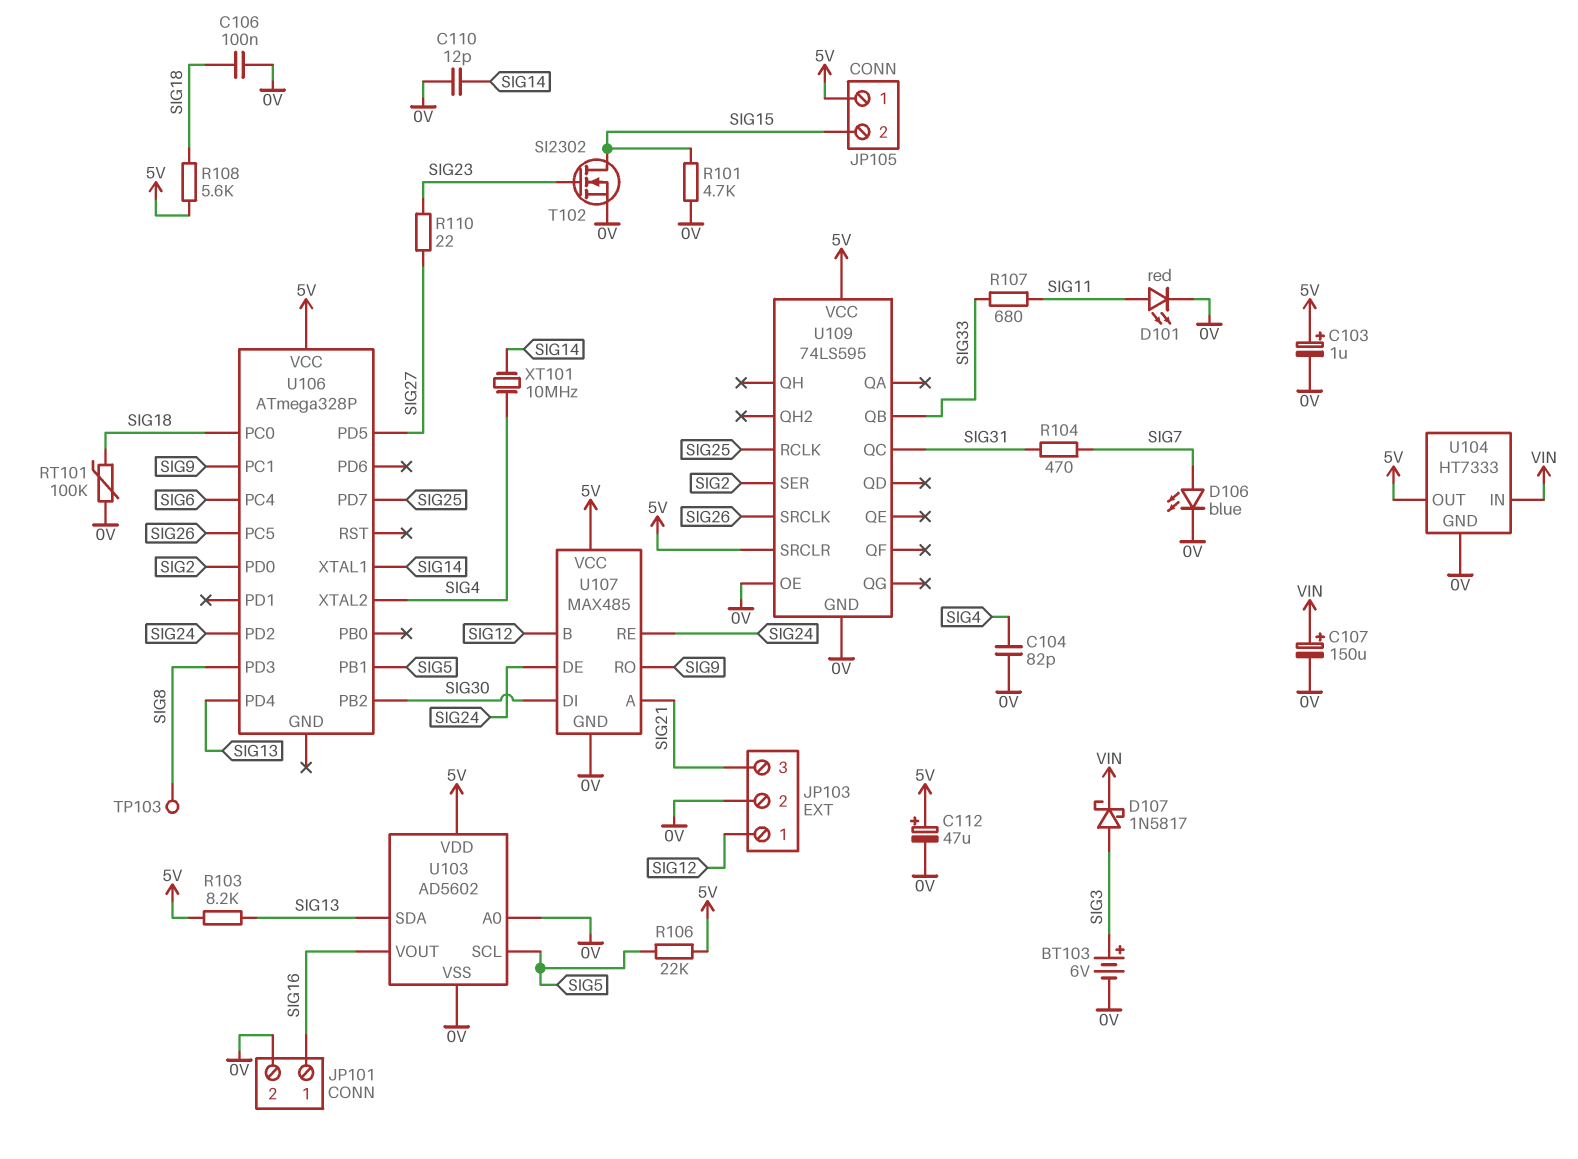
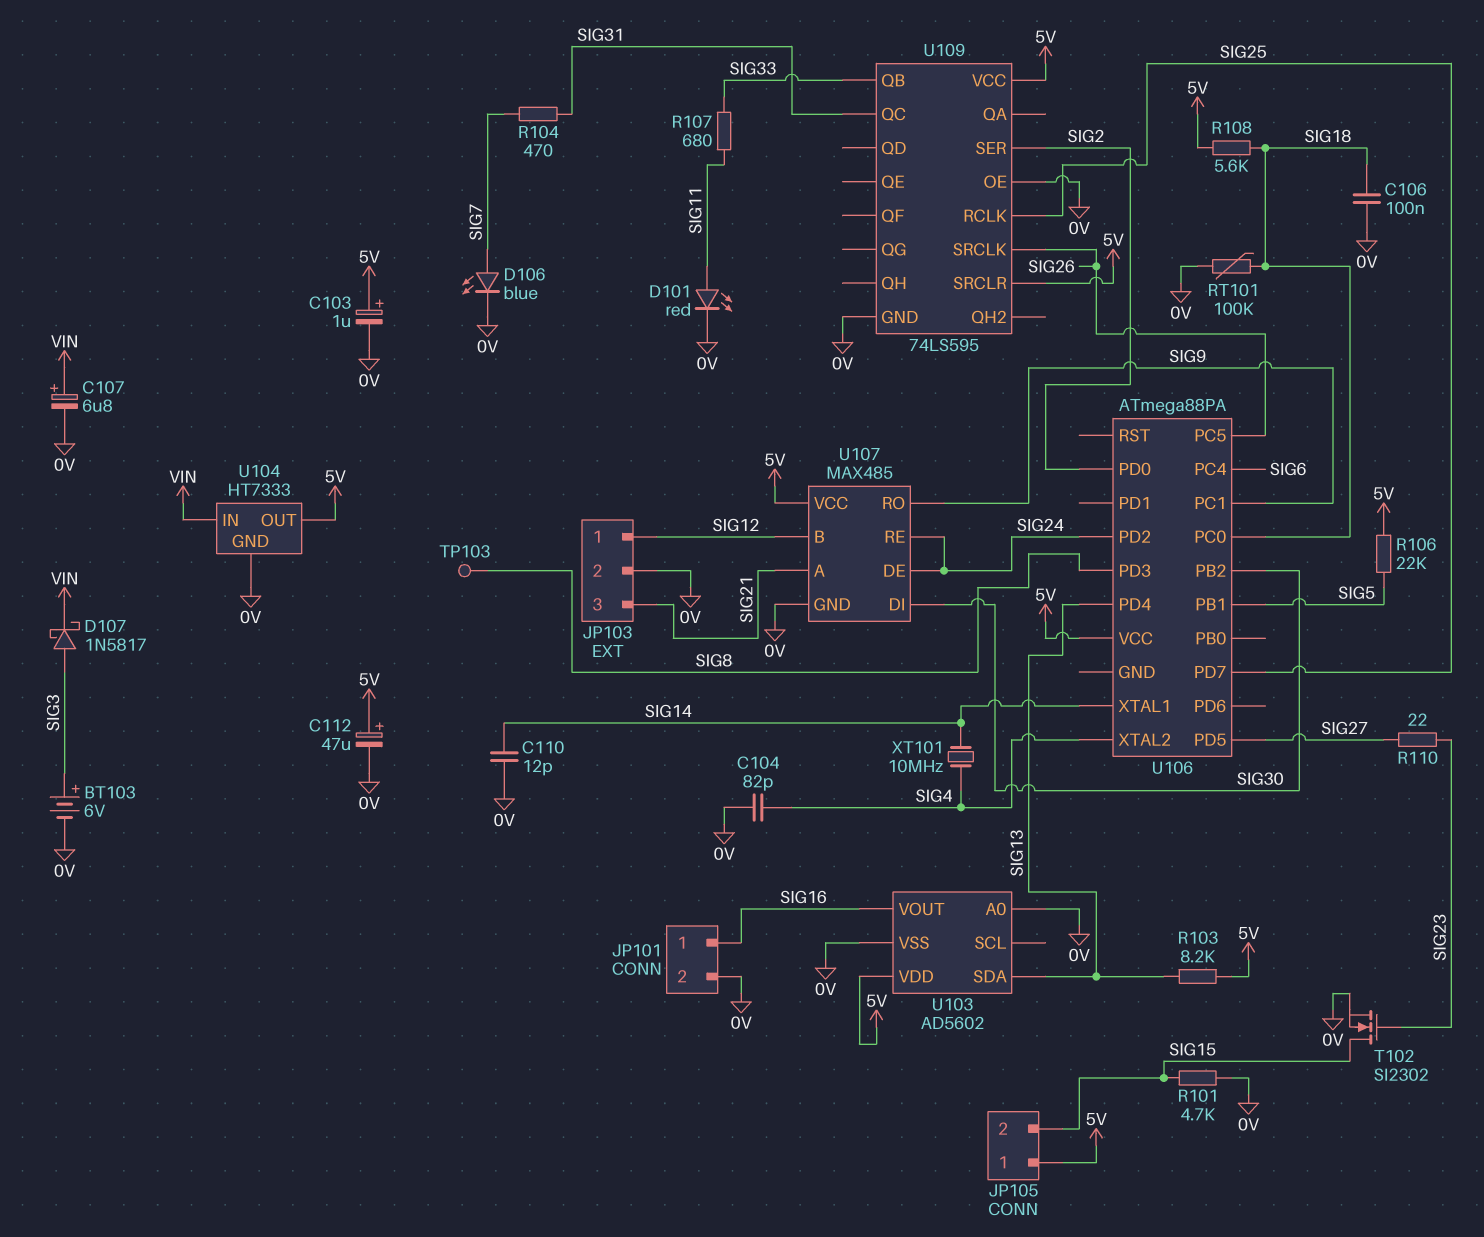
C107: 150uF (plus VIN, minus 0V) -> 6.8uF (plus VIN, minus 0V)
U103 pin SCL: SIG5 -> none
U106: ATmega328P -> ATmega88PA

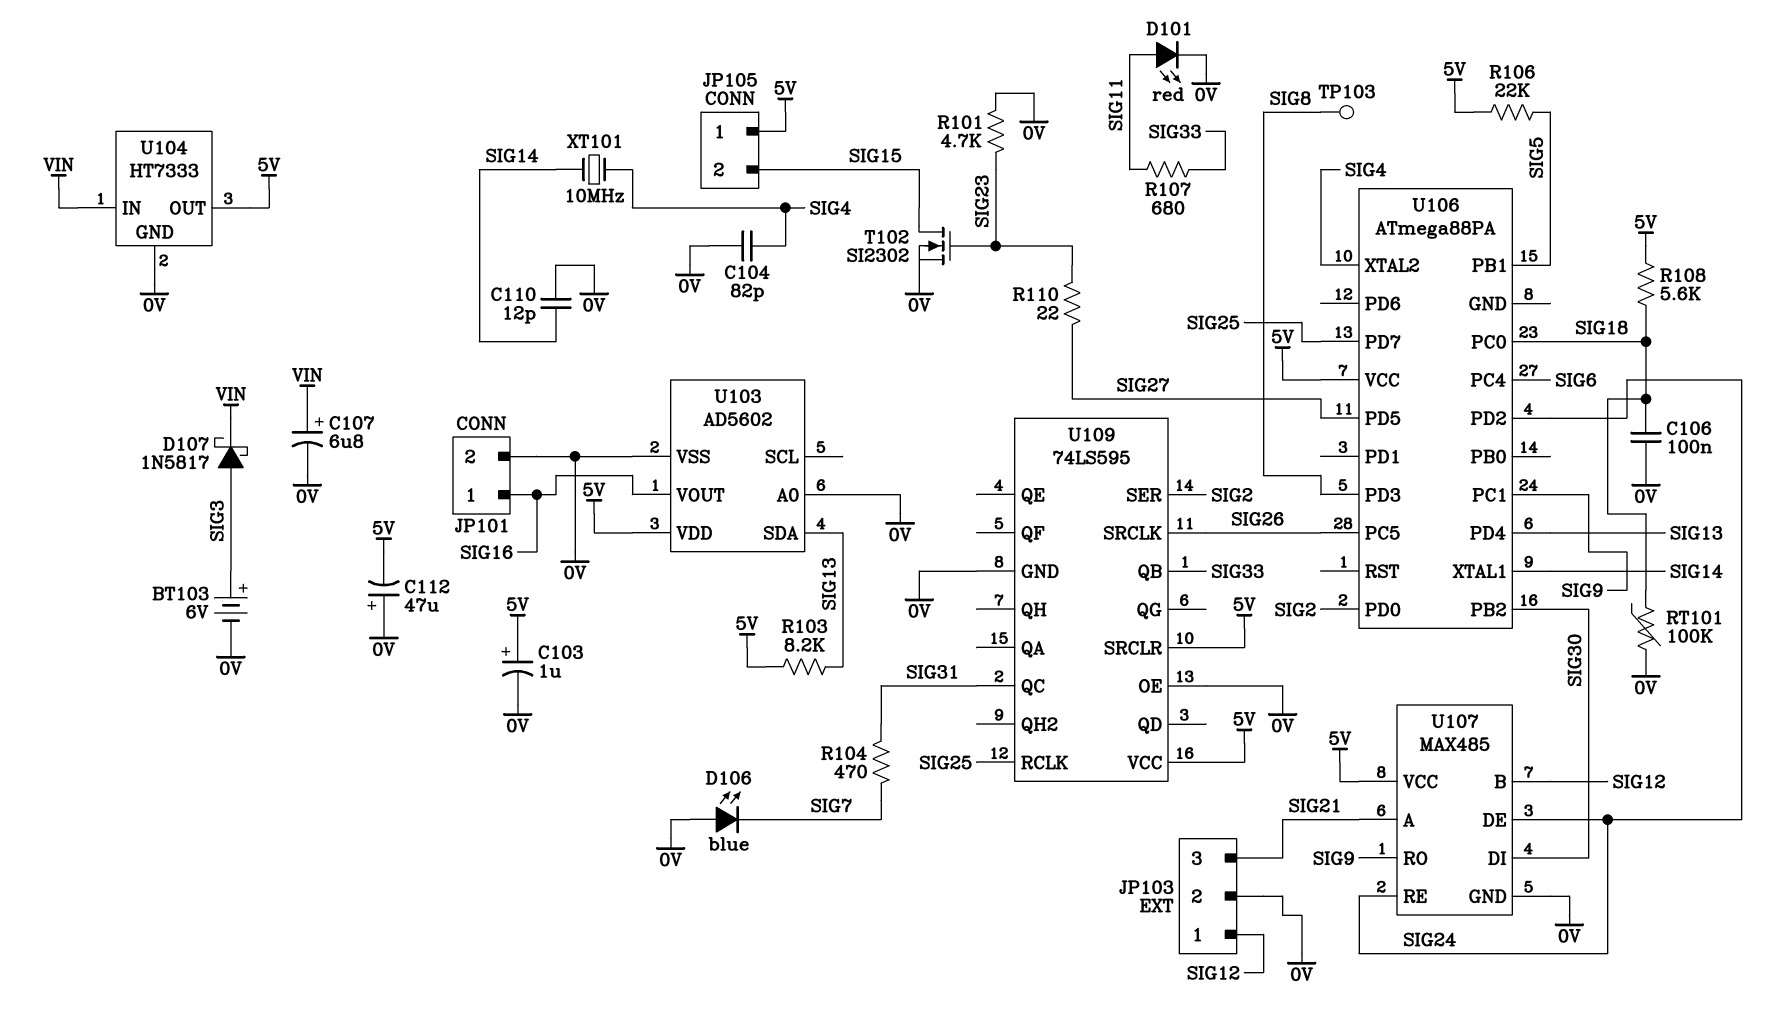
C112: 47uF (plus 5V, minus 0V) -> 47uF (plus 0V, minus 5V)
D106: LED blue (A SIG7, K 0V) -> LED blue (A 0V, K SIG7)
R101: 4.7k (0V, SIG15) -> 4.7k (0V, SIG23)

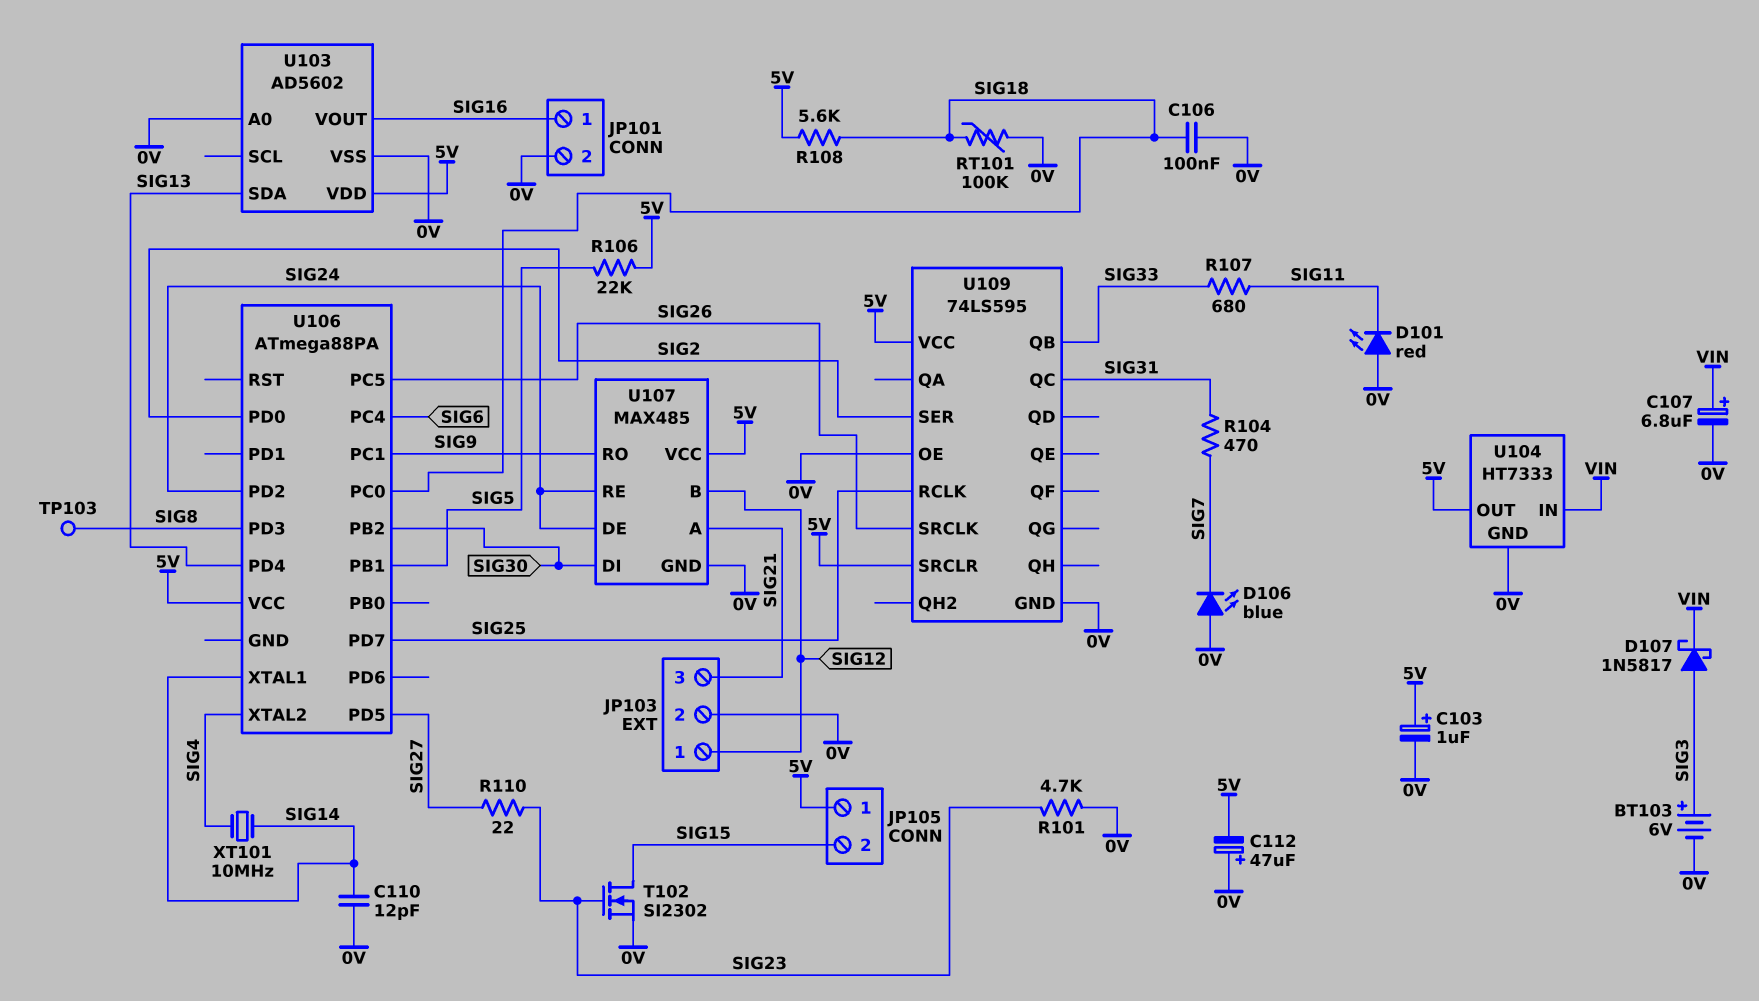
C104: 82pF (0V, SIG4) -> none
D101: LED red (A SIG11, K 0V) -> LED red (A 0V, K SIG11)
R103: 8.2k (5V, SIG13) -> none

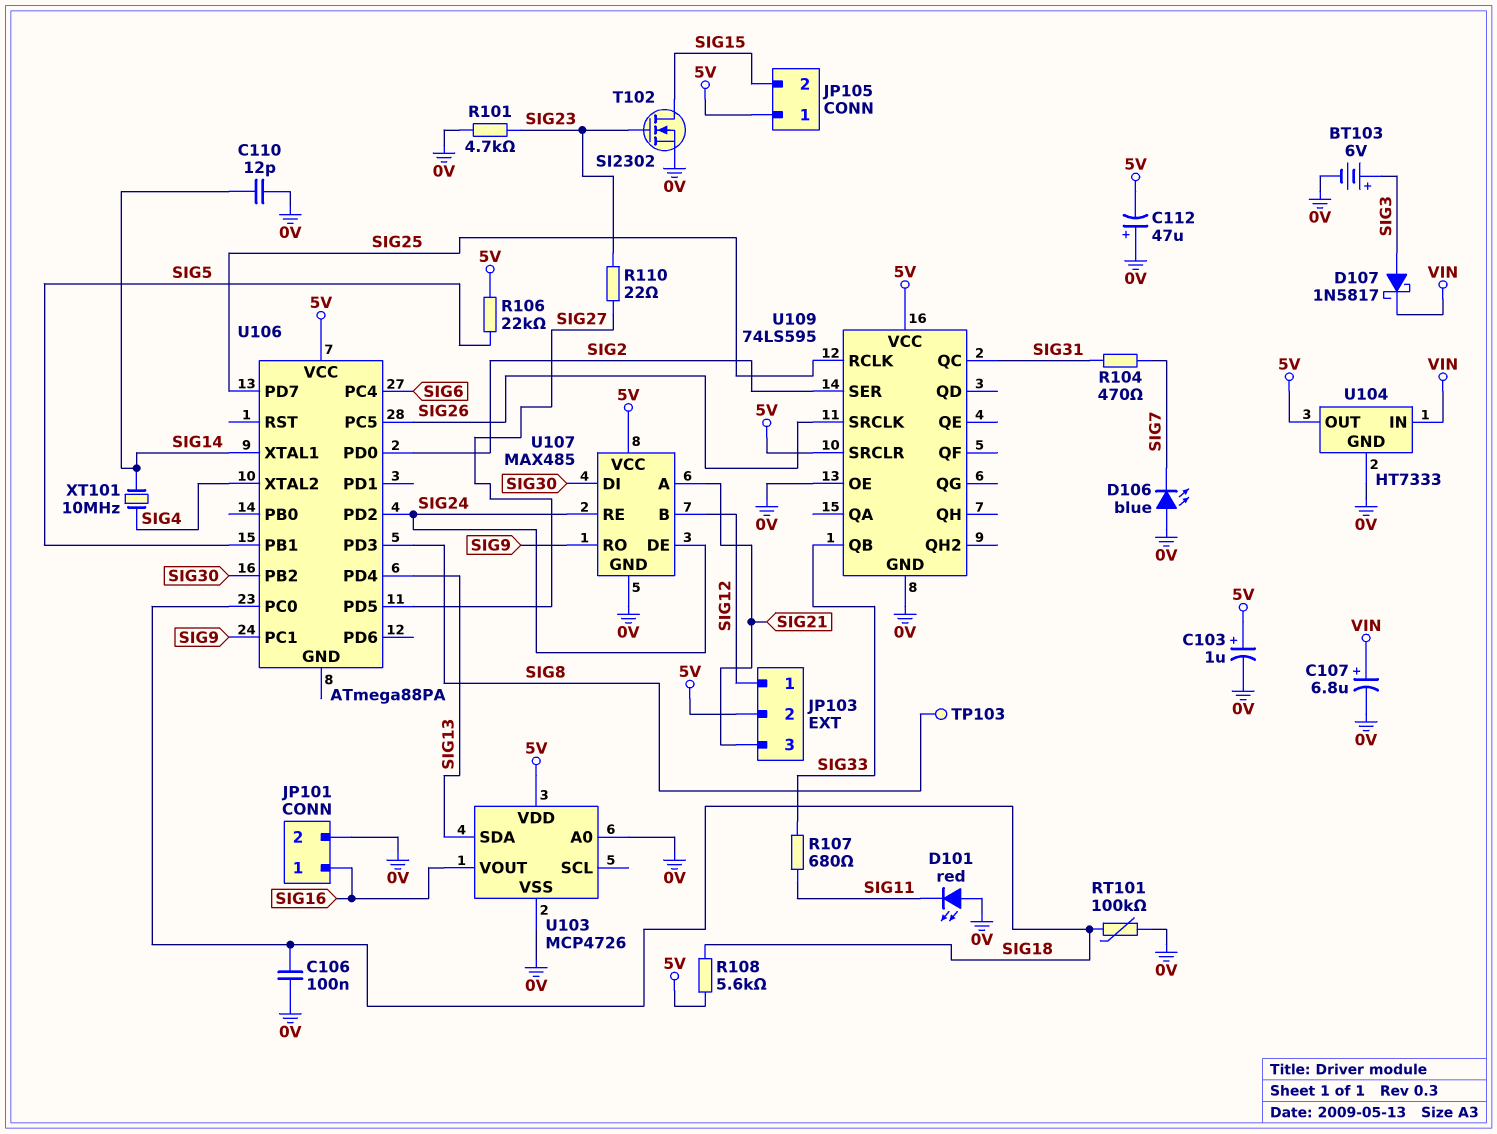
JP103 pin 2: 0V -> 5V
U103: AD5602 -> MCP4726

